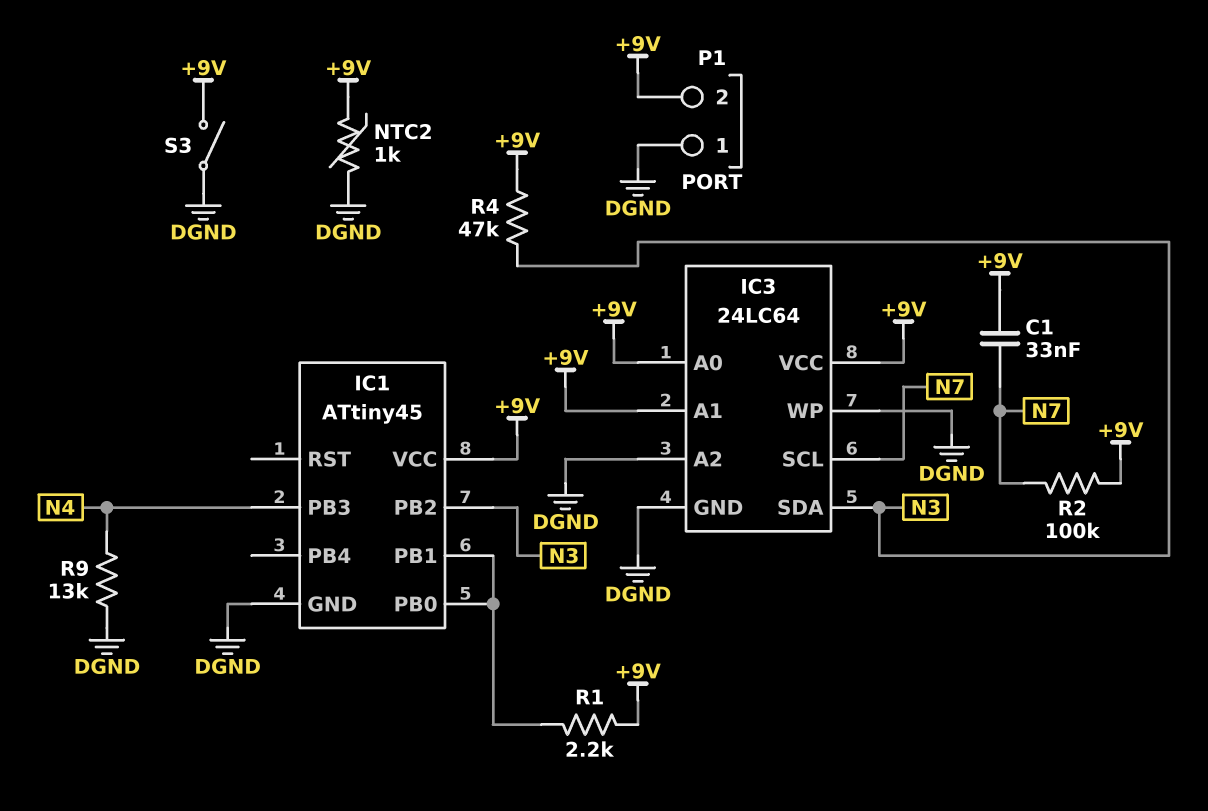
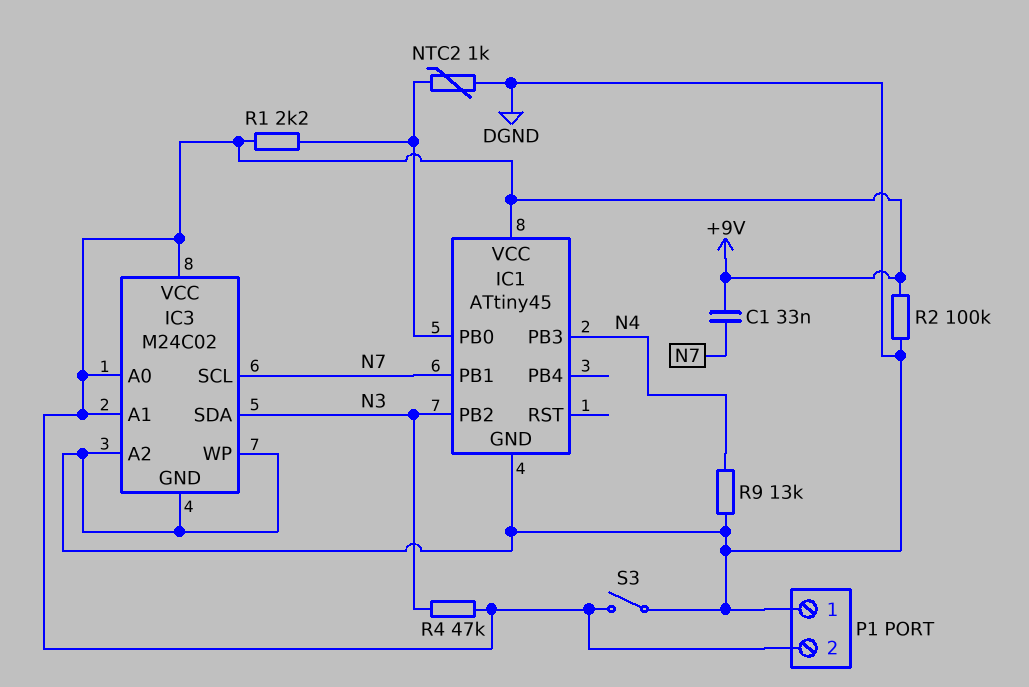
IC1 pin PB1: IC1/PB0 -> N7
IC3: 24LC64 -> M24C02
NTC2: 1k (+9V, DGND) -> 1k (DGND, IC1/PB0)
R2: 100k (+9V, N7) -> 100k (+9V, DGND)

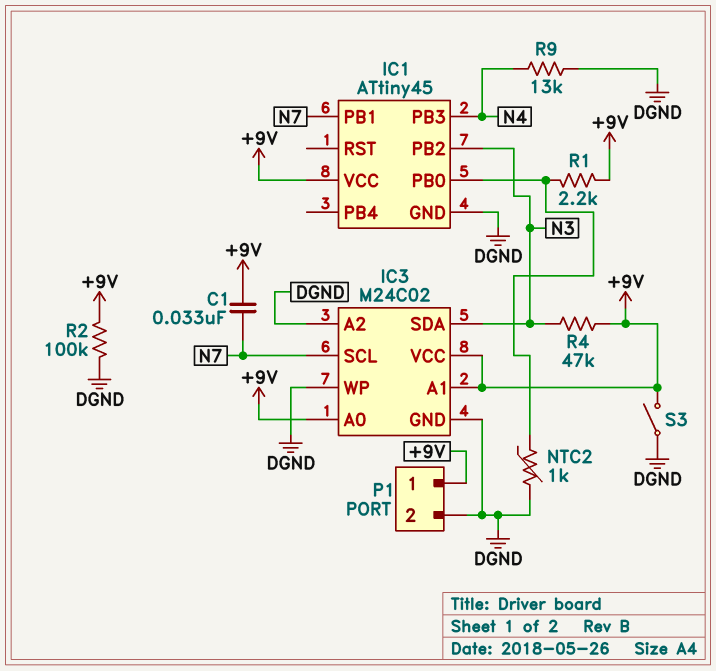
P1 pin 1: DGND -> +9V
P1 pin 2: +9V -> DGND

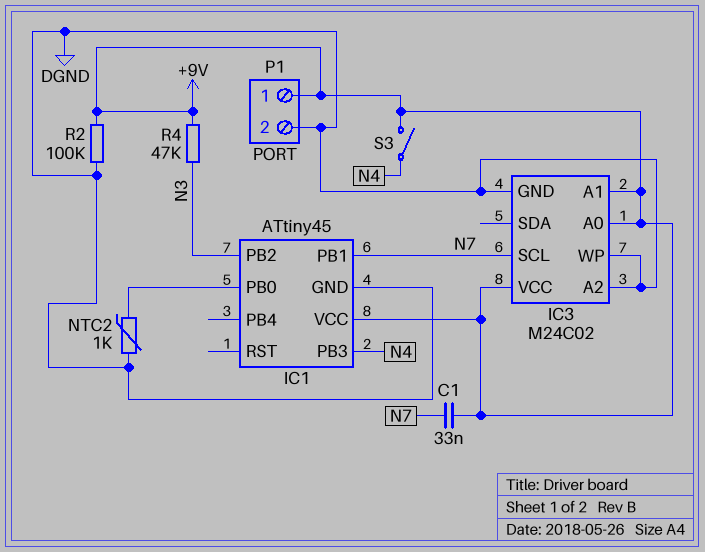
IC3 pin SDA: N3 -> none
R1: 2.2k (+9V, IC1/PB0) -> none
R9: 13k (DGND, N4) -> none
S3: switch (+9V, DGND) -> switch (+9V, N4)

